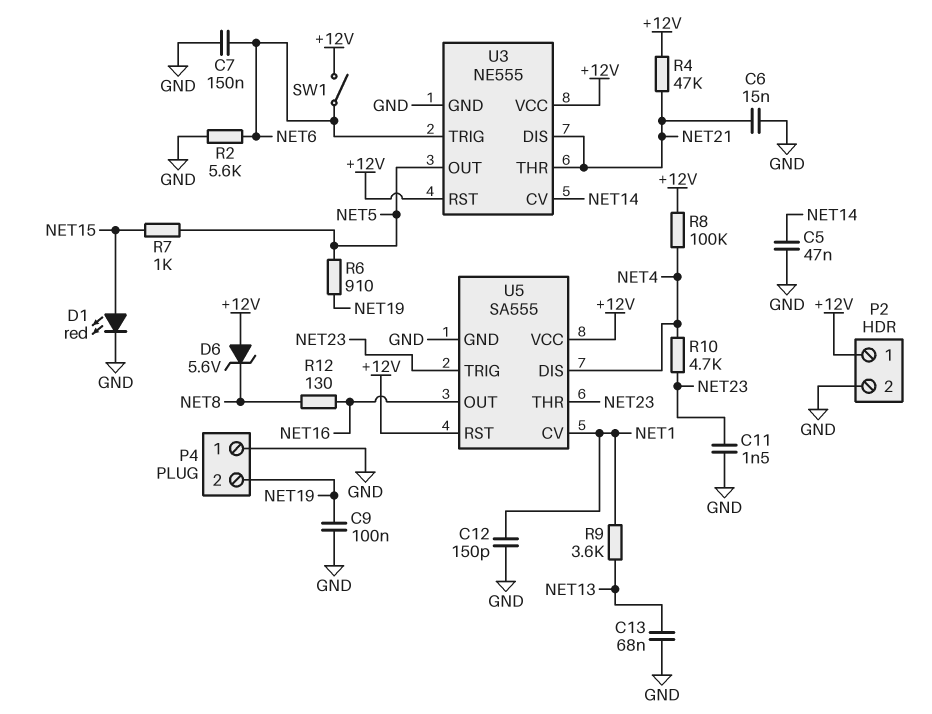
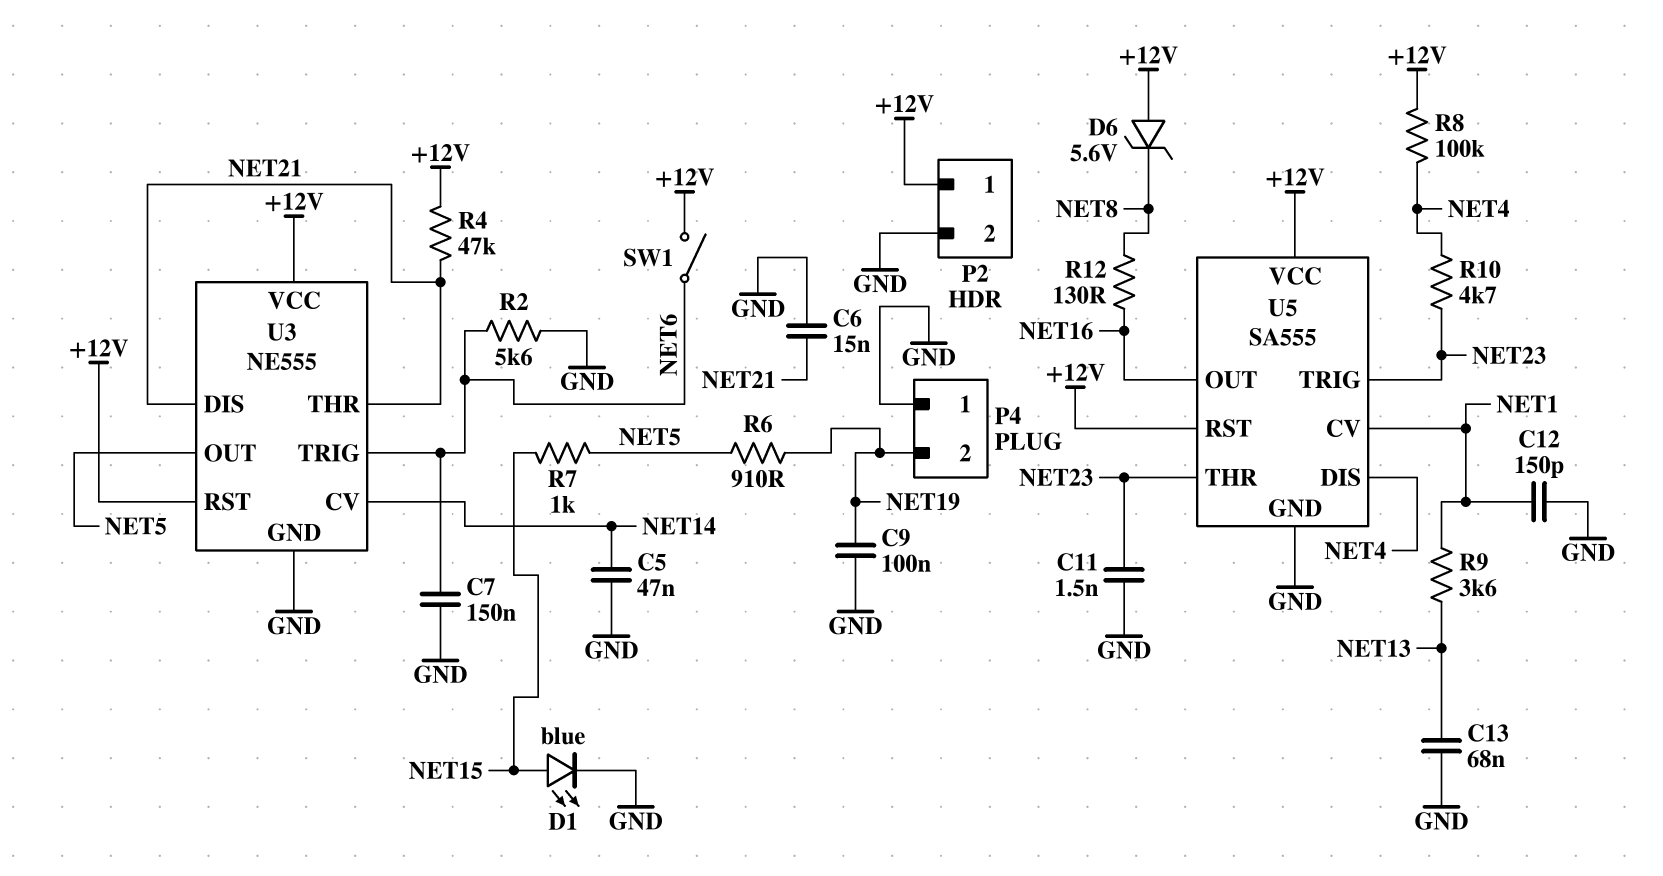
D1: LED red (A NET15, K GND) -> LED blue (A NET15, K GND)

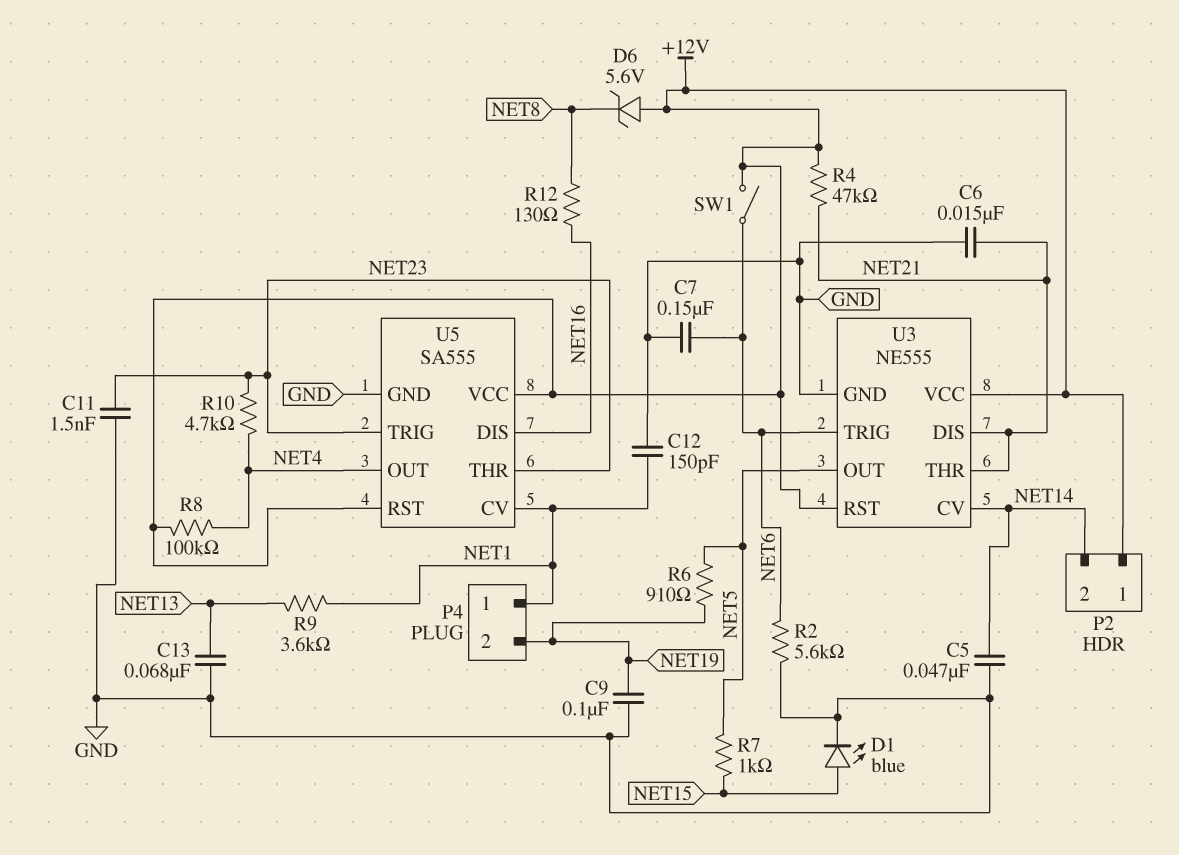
P2 pin 2: GND -> NET14
P4 pin 1: GND -> NET1
U5 pin DIS: NET4 -> NET16
U5 pin OUT: NET16 -> NET4

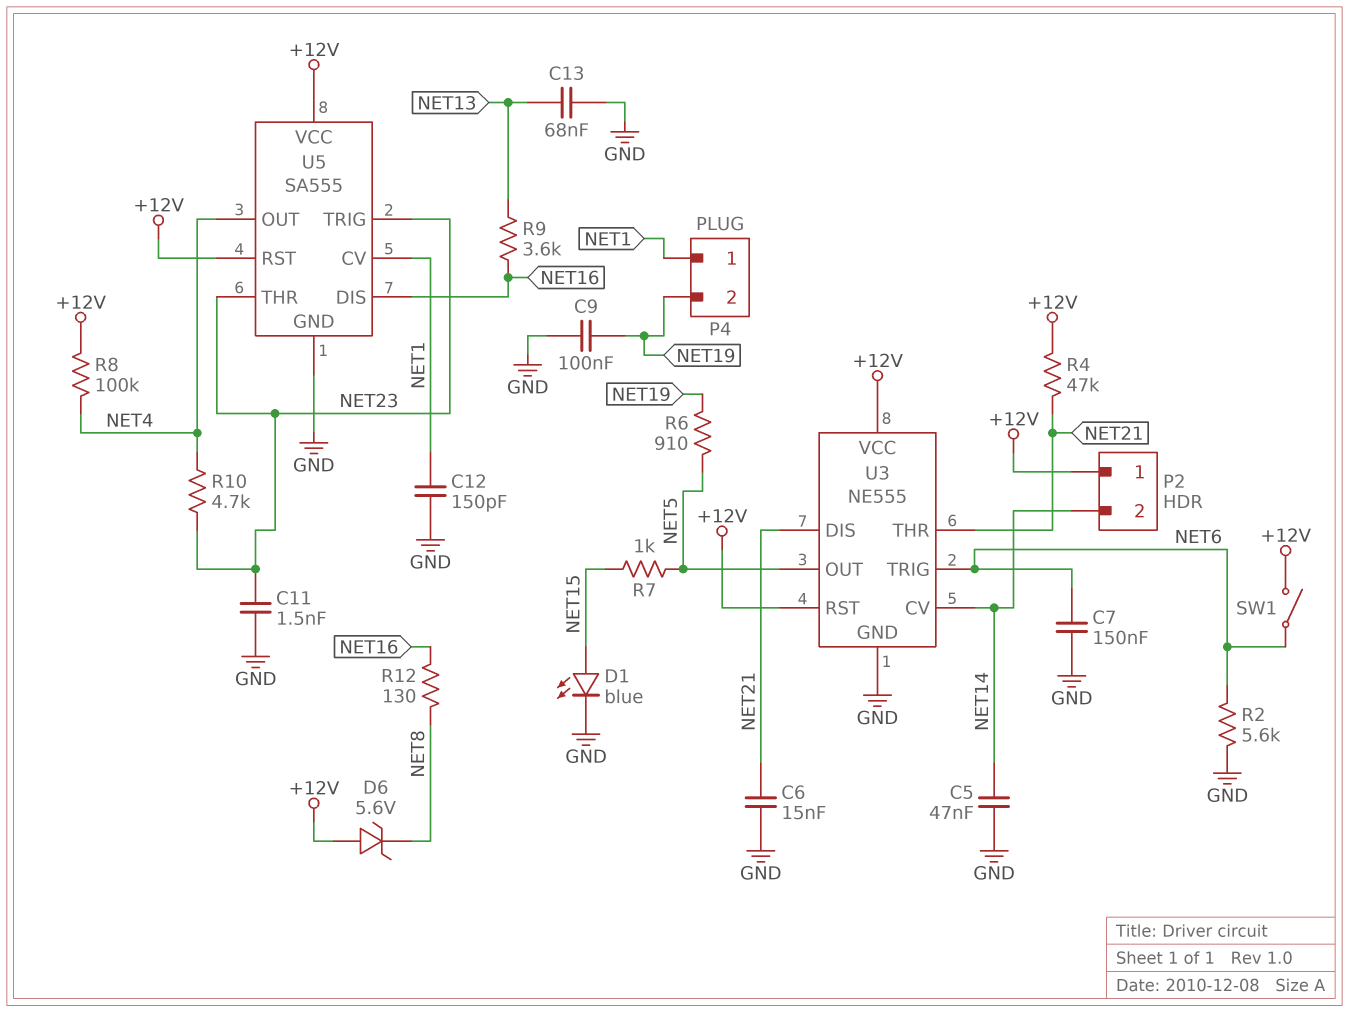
R9: 3.6k (NET1, NET13) -> 3.6k (NET13, NET16)

